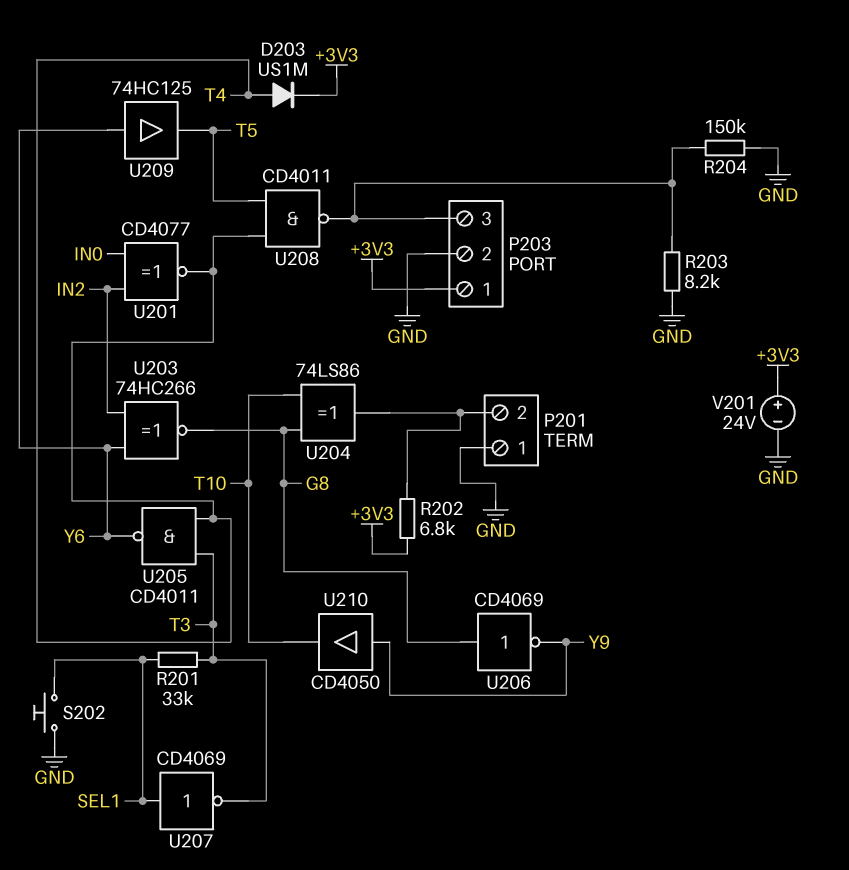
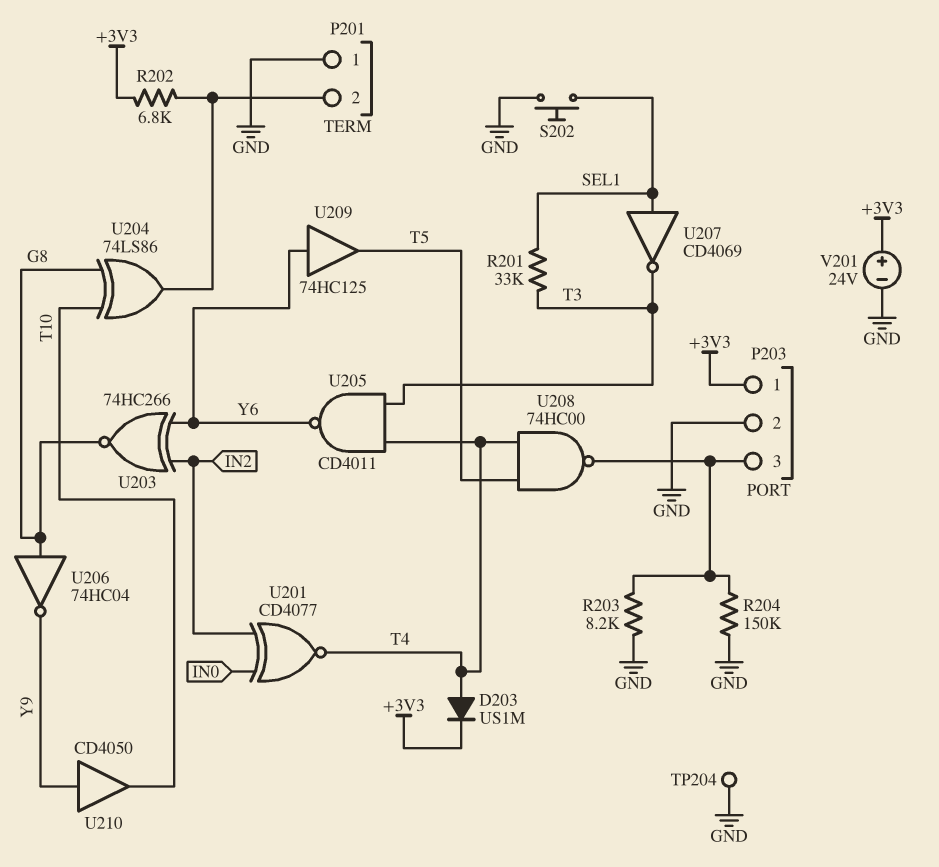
TP204: none -> test point (GND)
U206: NOT CD4069 (in G8, out Y9) -> NOT 74HC04 (in G8, out Y9)
U208: NAND CD4011 (in T4, in T5, out P203/3) -> NAND 74HC00 (in T4, in T5, out P203/3)

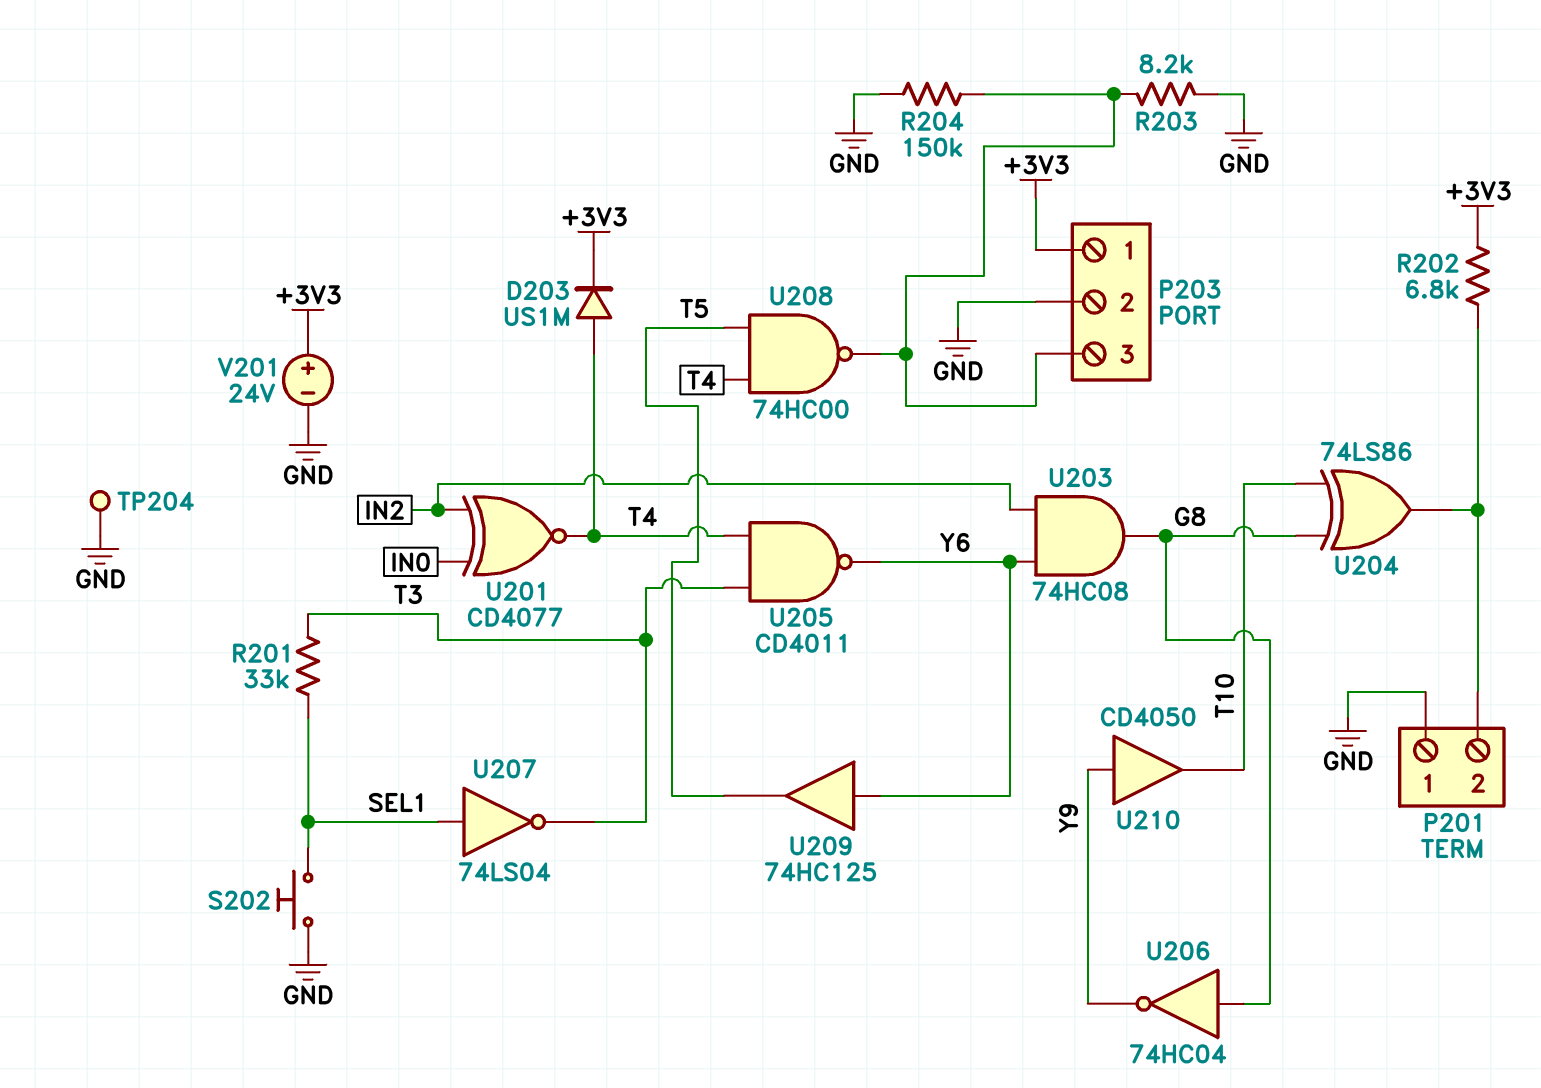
U203: XNOR 74HC266 (in IN2, in Y6, out G8) -> AND 74HC08 (in IN2, in Y6, out G8)
U207: NOT CD4069 (in SEL1, out T3) -> NOT 74LS04 (in SEL1, out T3)

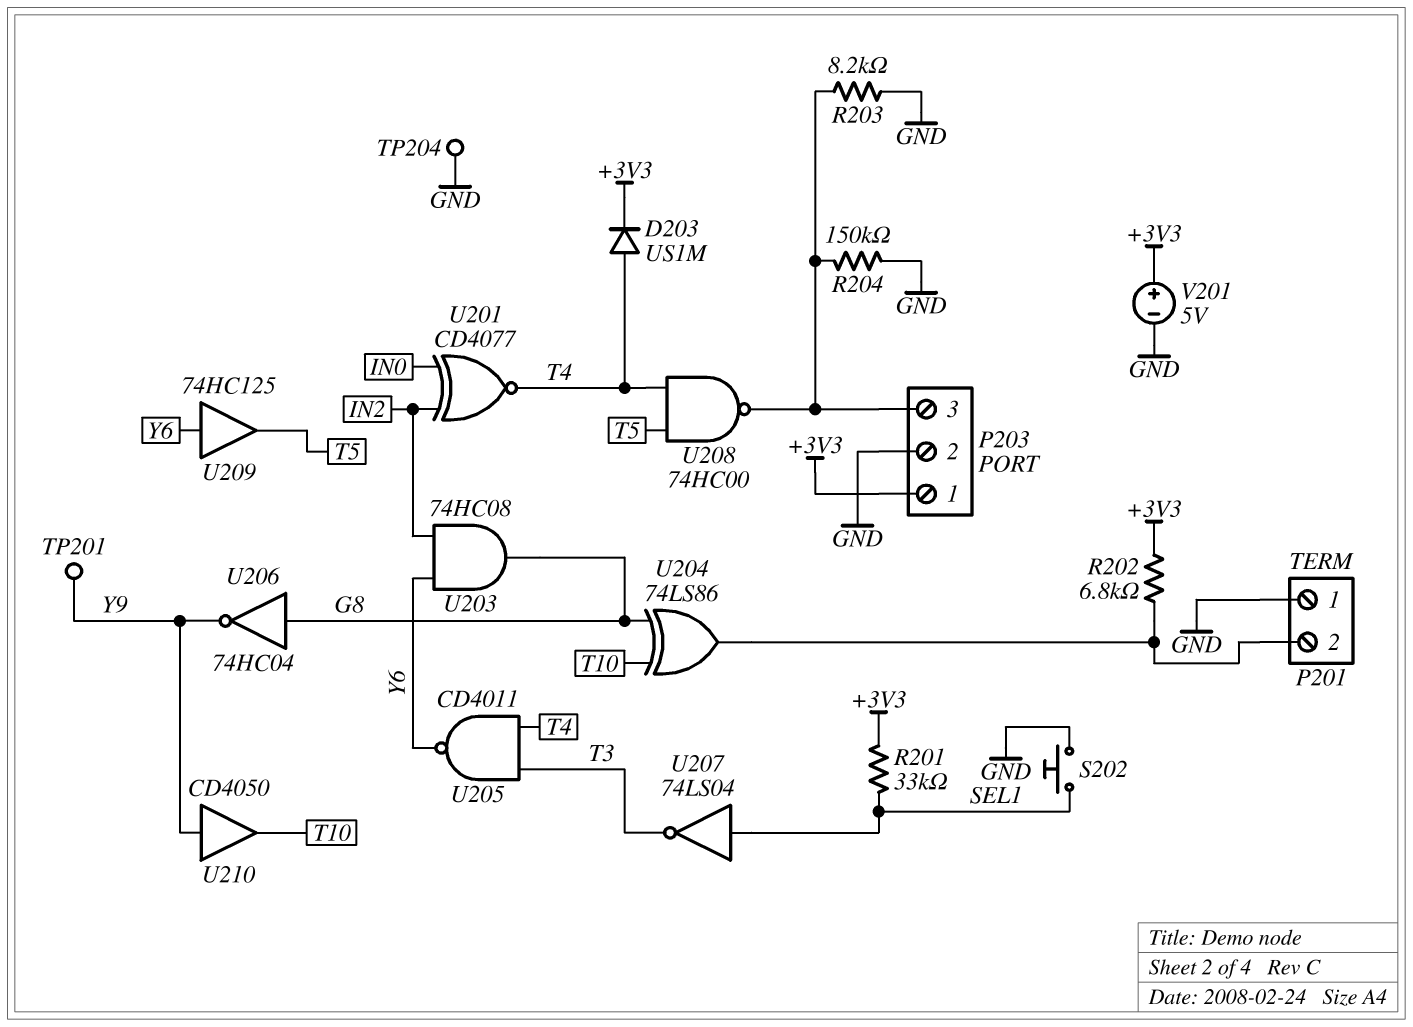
R201: 33k (SEL1, T3) -> 33k (+3V3, SEL1)
TP201: none -> test point (Y9)
V201: 24V (plus +3V3, minus GND) -> 5V (plus +3V3, minus GND)

